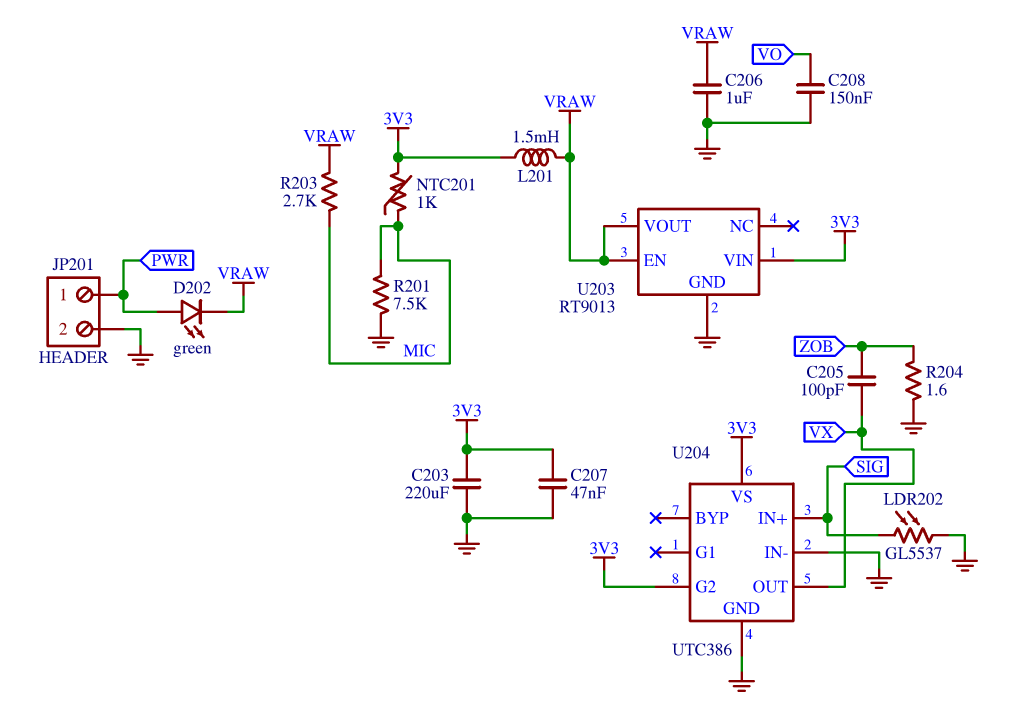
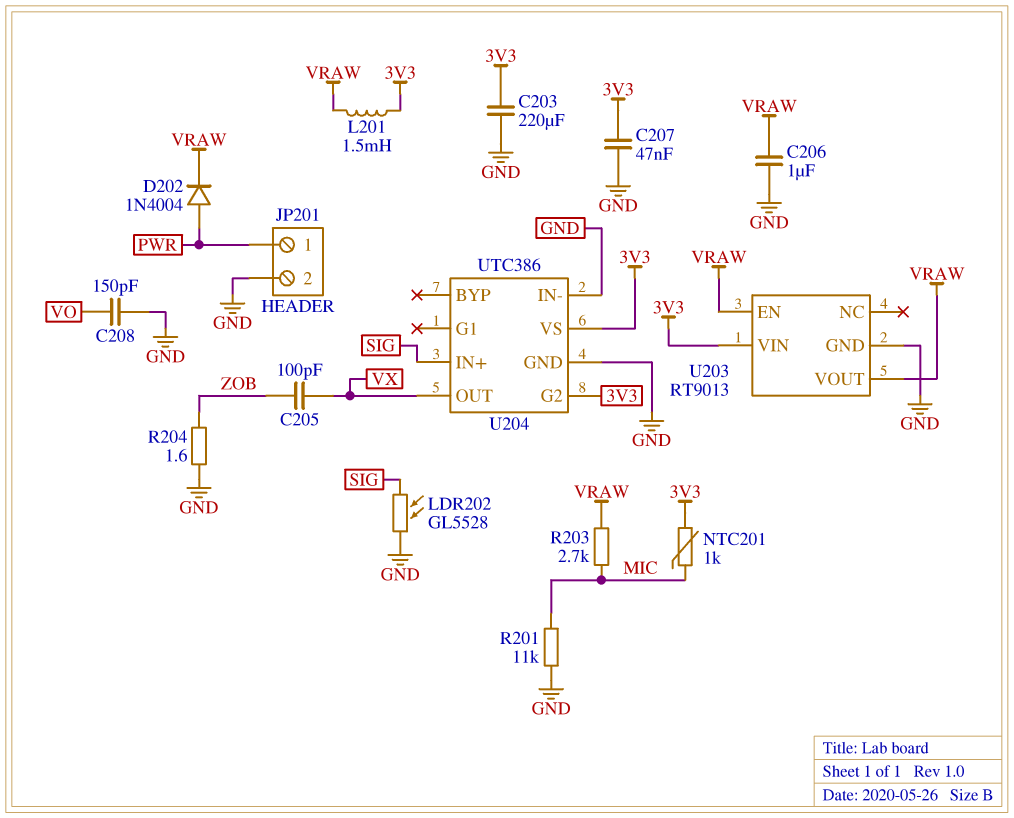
C208: 150nF (GND, VO) -> 150pF (GND, VO)
D202: LED green (A PWR, K VRAW) -> diode 1N4004 (A PWR, K VRAW)
LDR202: GL5537 (GND, SIG) -> GL5528 (GND, SIG)
R201: 7.5k (GND, MIC) -> 11k (GND, MIC)

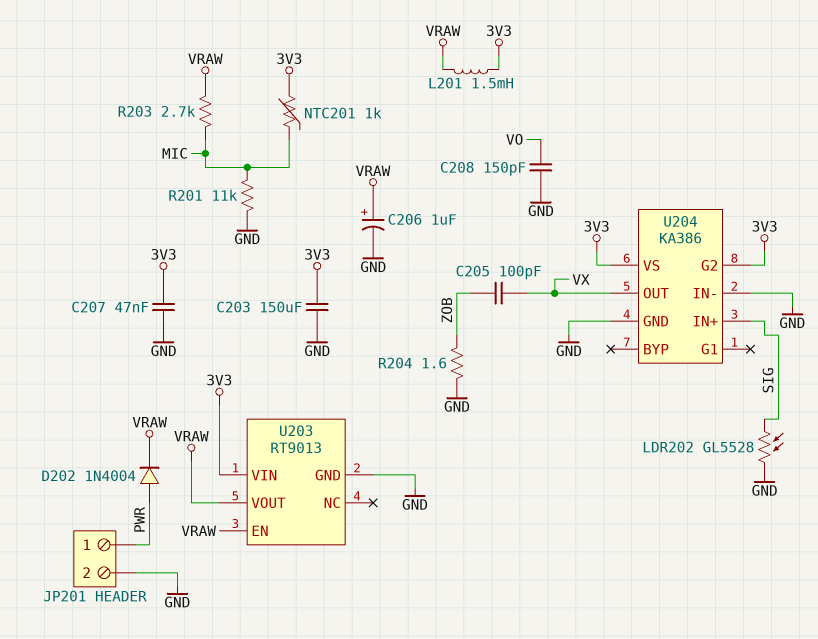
C203: 220uF (3V3, GND) -> 150uF (3V3, GND)
C206: 1uF (GND, VRAW) -> 1uF (plus VRAW, minus GND)
U204: UTC386 -> KA386

